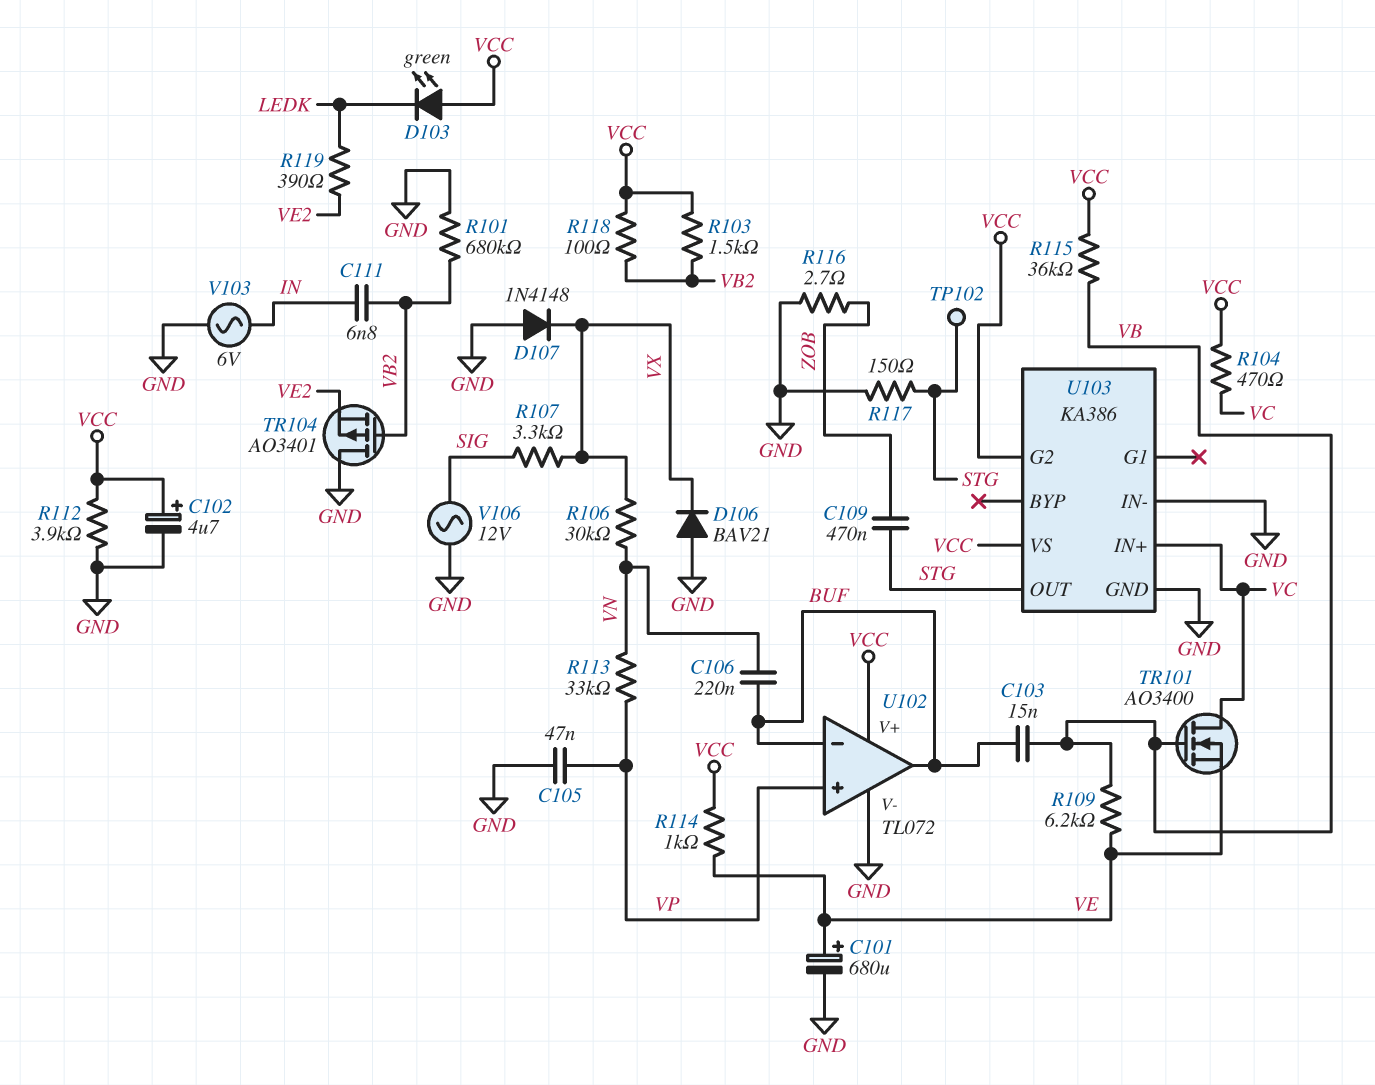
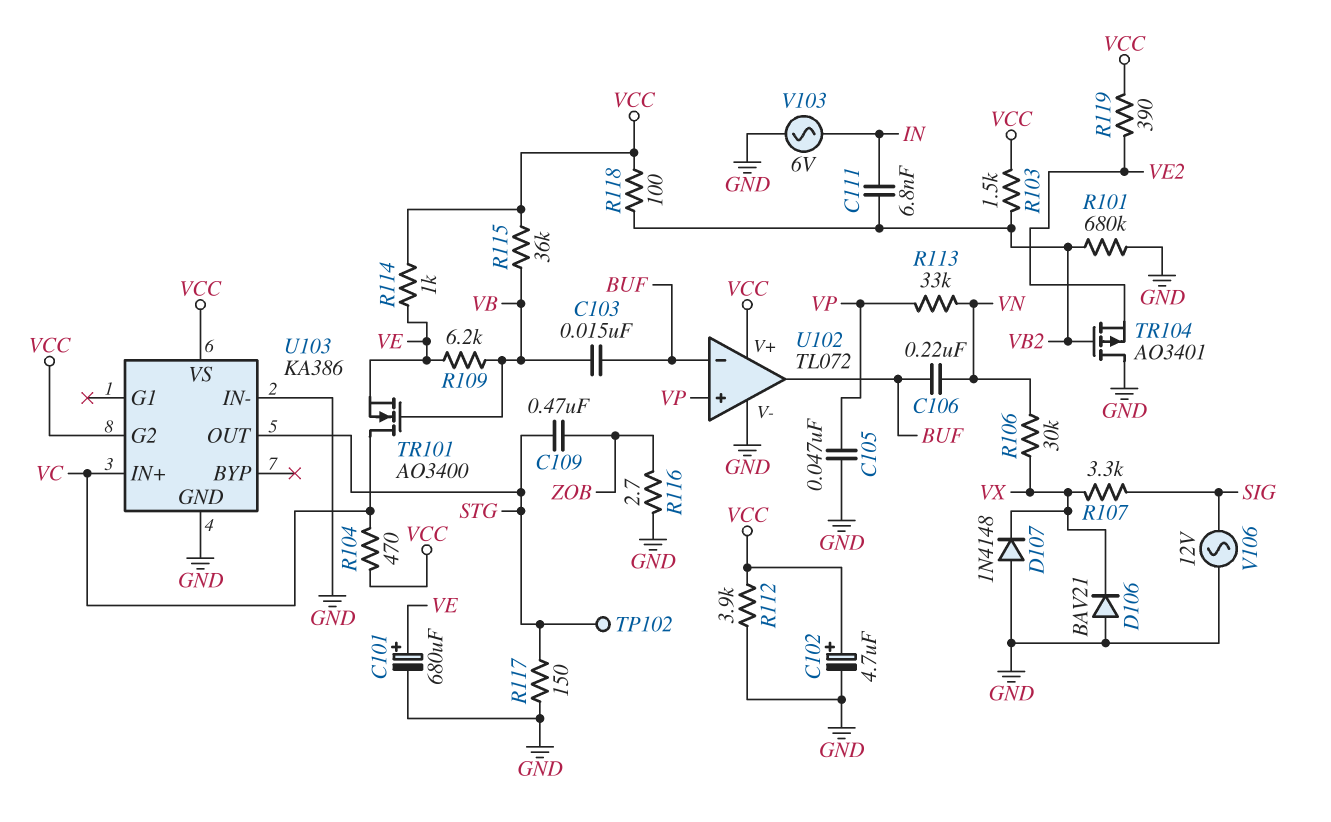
D103: LED green (A VCC, K LEDK) -> none
R119: 390 (LEDK, VE2) -> 390 (VCC, VE2)

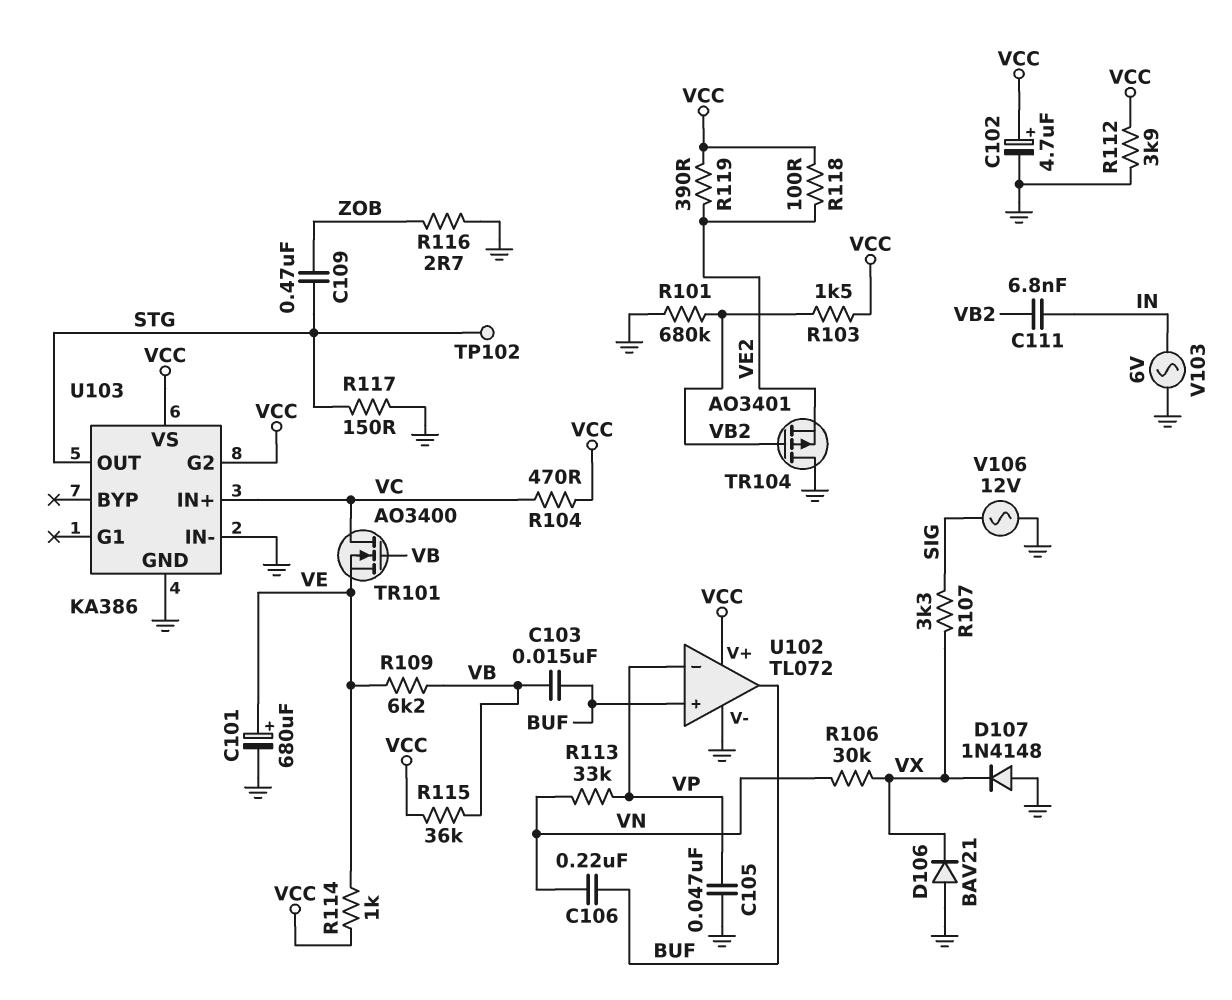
R118: 100 (VB2, VCC) -> 100 (VCC, VE2)
U102 pin in+: VP -> BUF
U102 pin in-: BUF -> VP

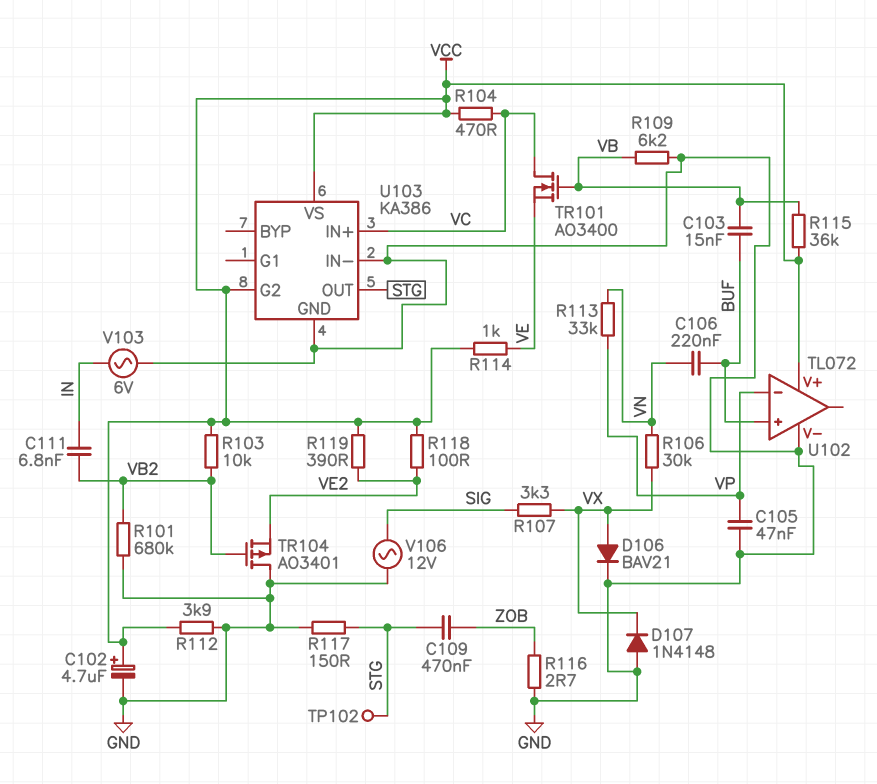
C101: 680uF (plus VE, minus GND) -> none
D106: diode BAV21 (A GND, K VX) -> diode BAV21 (A VX, K GND)
R103: 1.5k (VB2, VCC) -> 10k (VB2, VCC)
R109: 6.2k (VB, VE) -> 6.2k (GND, VB)
U102 pin out: BUF -> none

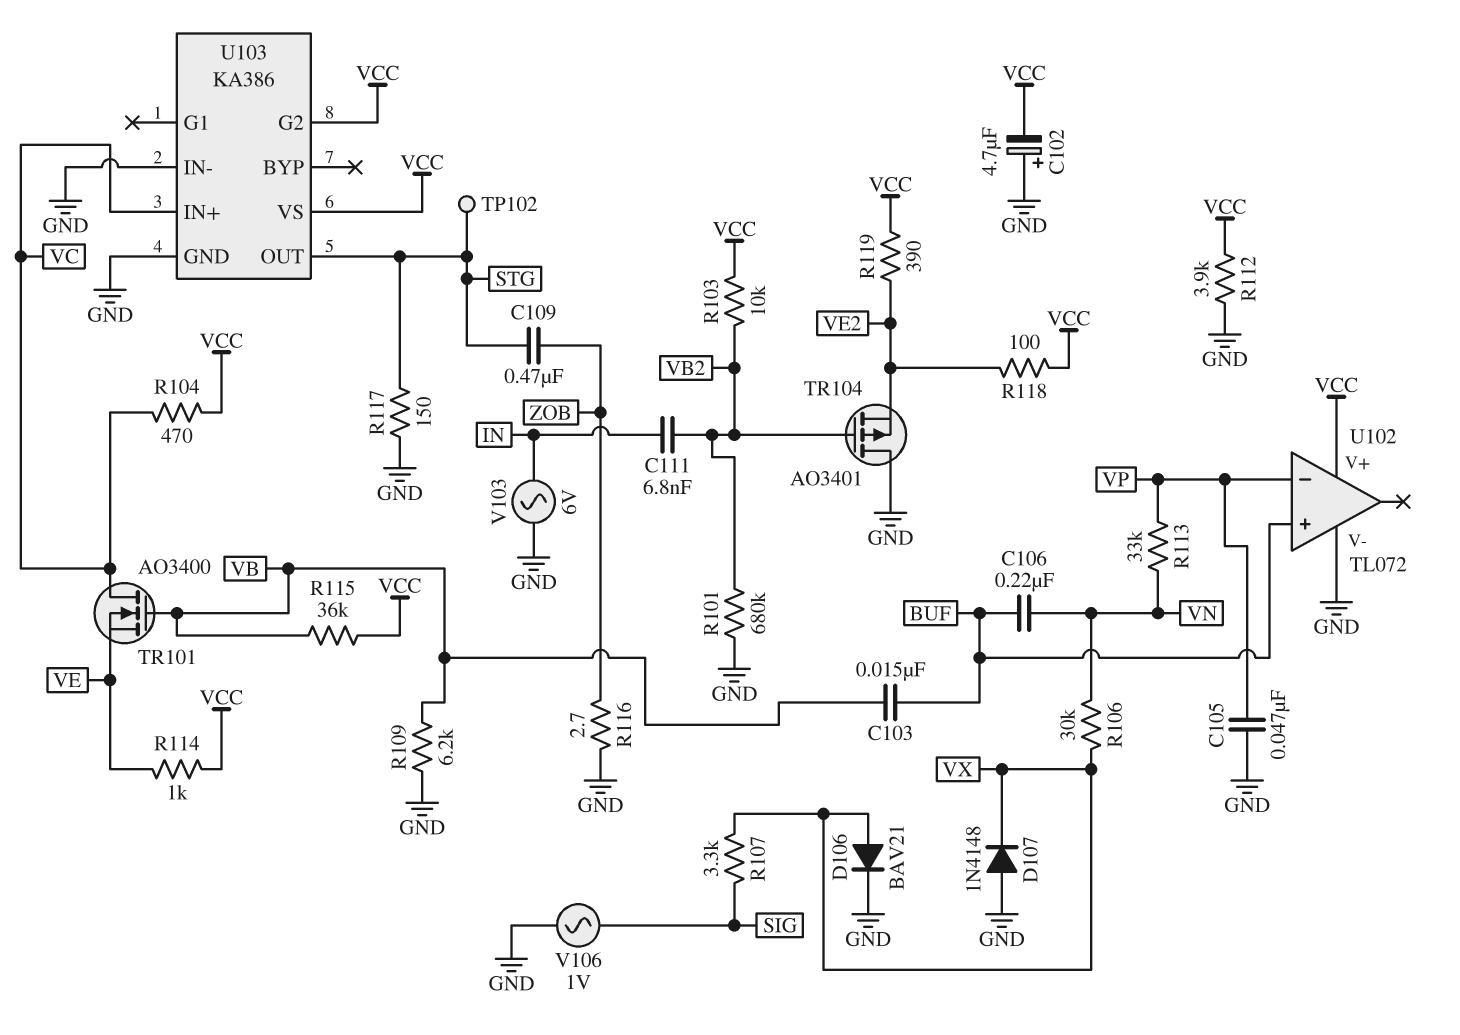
C102: 4.7uF (plus VCC, minus GND) -> 4.7uF (plus GND, minus VCC)
V106: AC 12V (GND, SIG) -> AC 1V (GND, SIG)

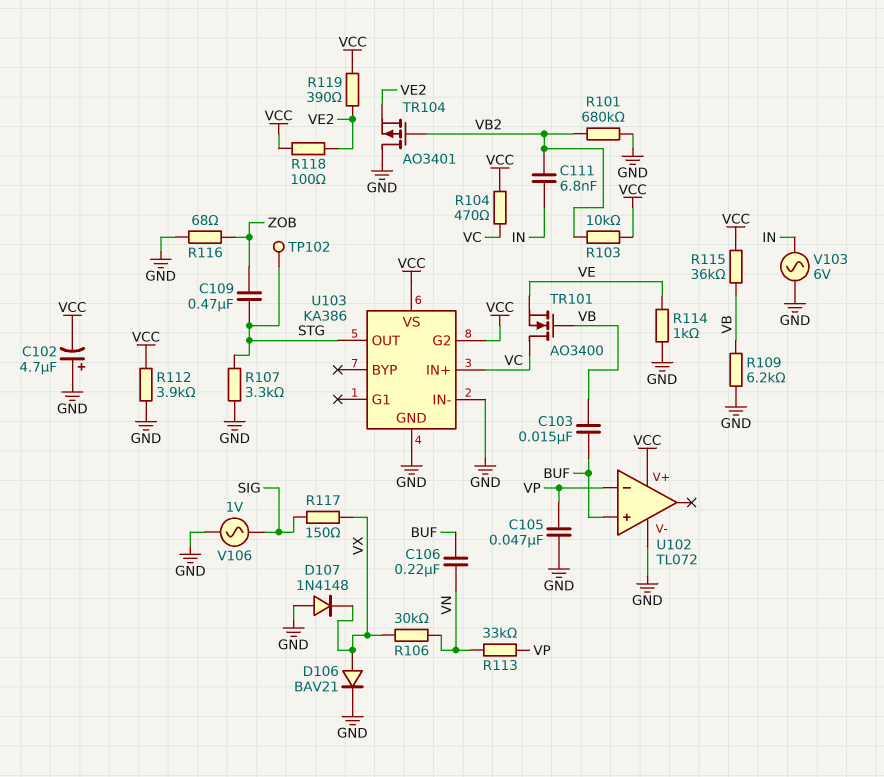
R107: 3.3k (SIG, VX) -> 3.3k (GND, STG)
R114: 1k (VCC, VE) -> 1k (GND, VE)
R116: 2.7 (GND, ZOB) -> 68 (GND, ZOB)
R117: 150 (GND, STG) -> 150 (SIG, VX)

